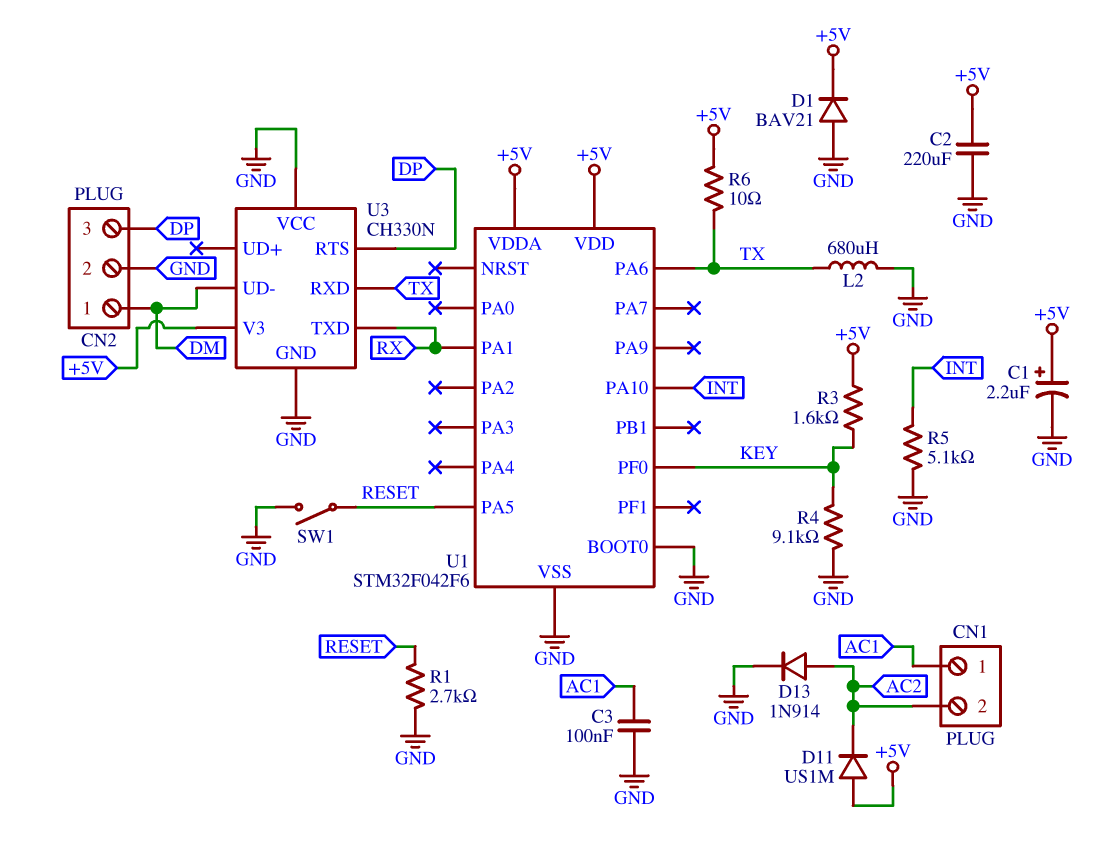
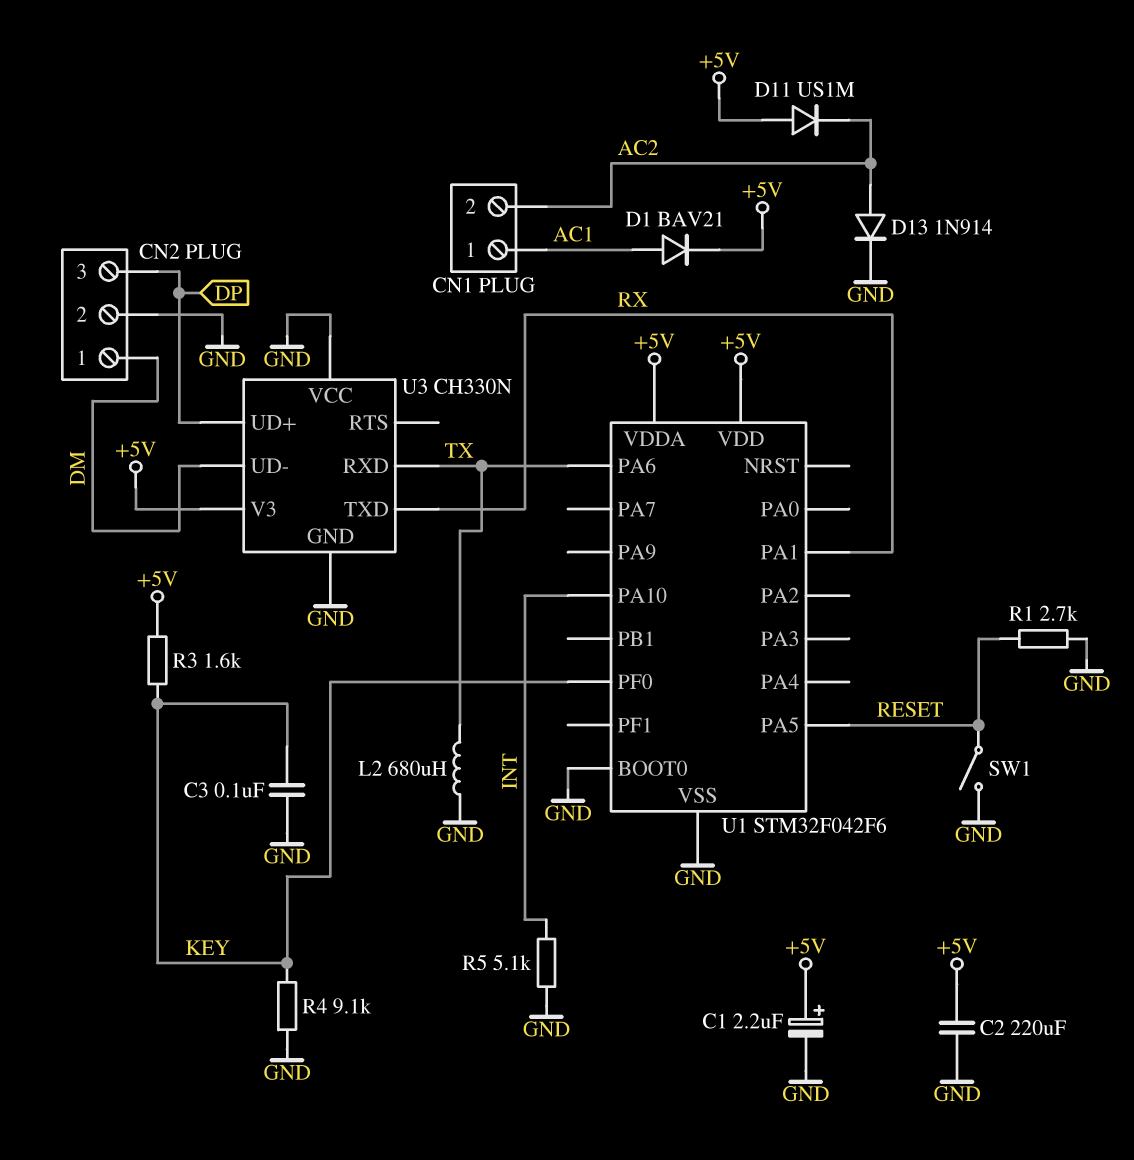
C3: 100nF (AC1, GND) -> 100nF (GND, KEY)
D1: diode BAV21 (A GND, K +5V) -> diode BAV21 (A AC1, K +5V)
R6: 10 (+5V, TX) -> none
U3 pin RTS: DP -> none
U3 pin UD+: none -> DP

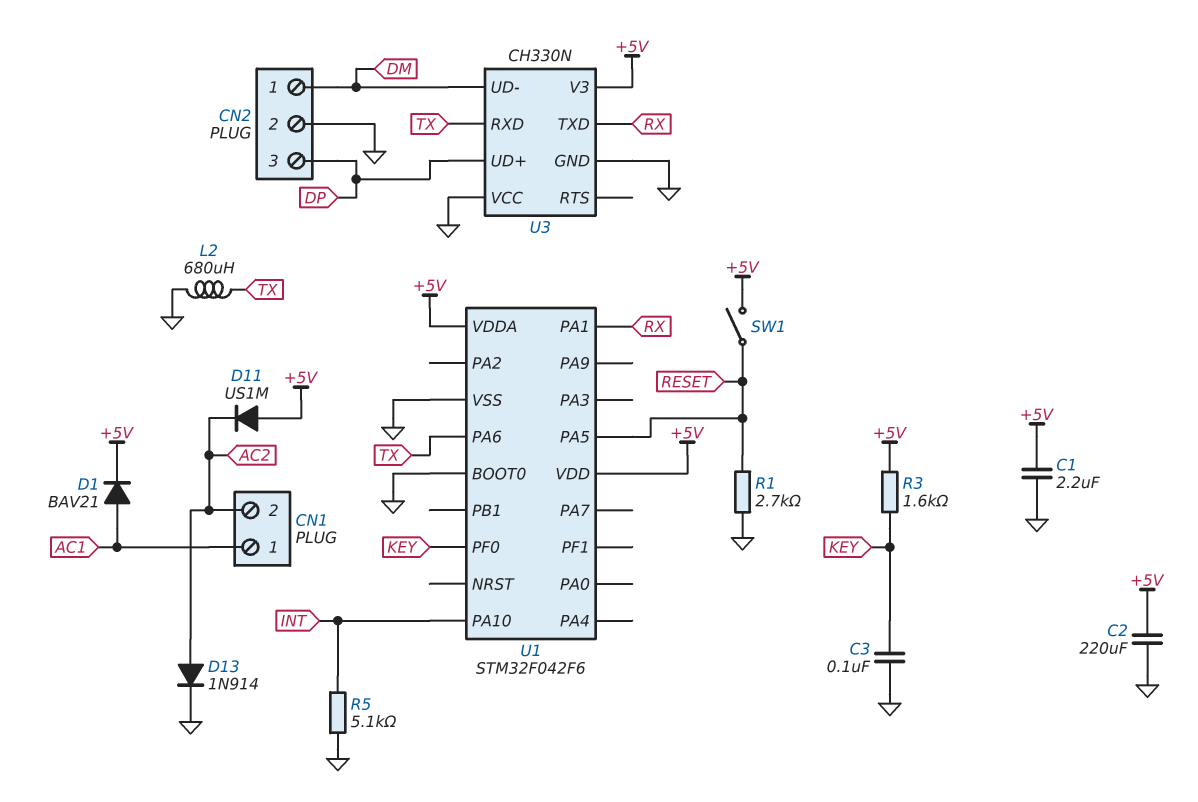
C1: 2.2uF (plus +5V, minus GND) -> 2.2uF (+5V, GND)
R4: 9.1k (GND, KEY) -> none
SW1: switch (GND, RESET) -> switch (+5V, RESET)

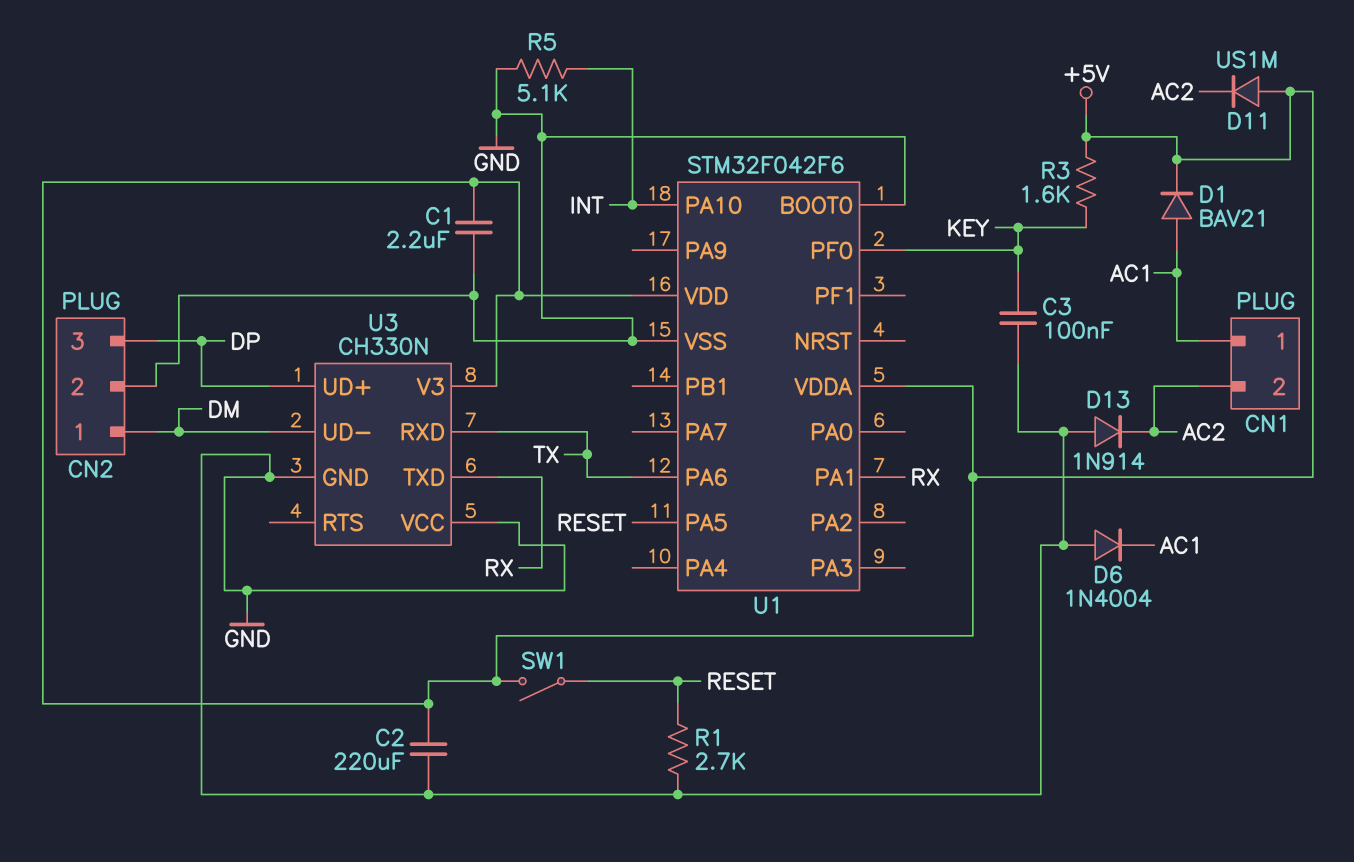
D6: none -> diode 1N4004 (A GND, K AC1)
D13: diode 1N914 (A AC2, K GND) -> diode 1N914 (A GND, K AC2)
L2: 680uH (GND, TX) -> none

